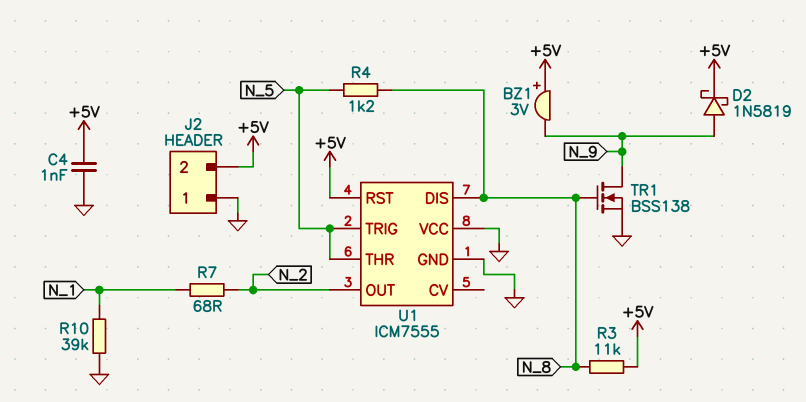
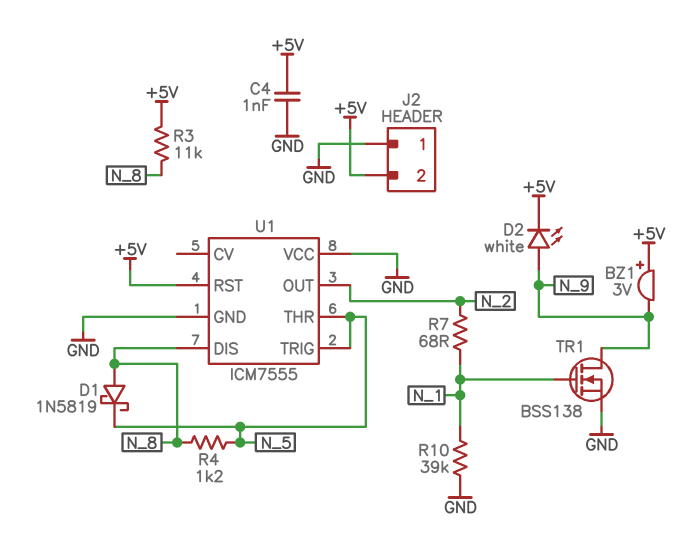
D1: none -> schottky 1N5819 (A N_8, K N_5)
D2: schottky 1N5819 (A N_9, K +5V) -> LED white (A N_9, K +5V)
TR1: NMOS BSS138 (G N_8, D N_9, S GND) -> NMOS BSS138 (G N_1, D N_9, S GND)

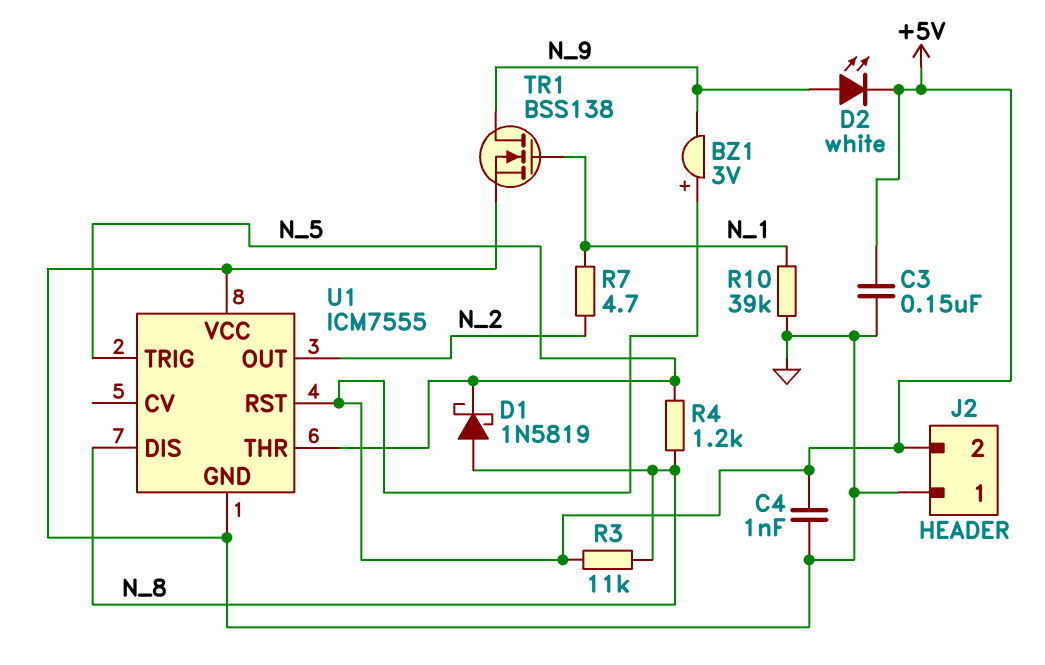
C3: none -> 150nF (+5V, GND)
R7: 68 (N_1, N_2) -> 4.7 (N_1, N_2)

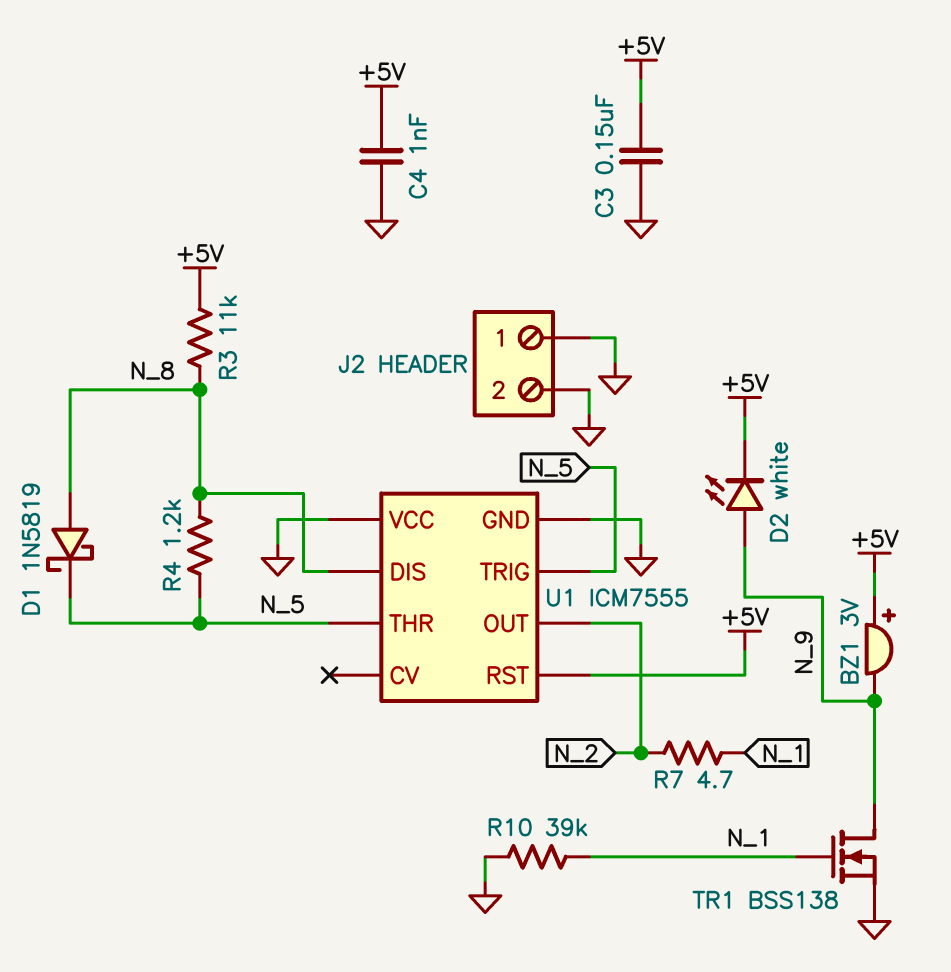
J2 pin 2: +5V -> GND

